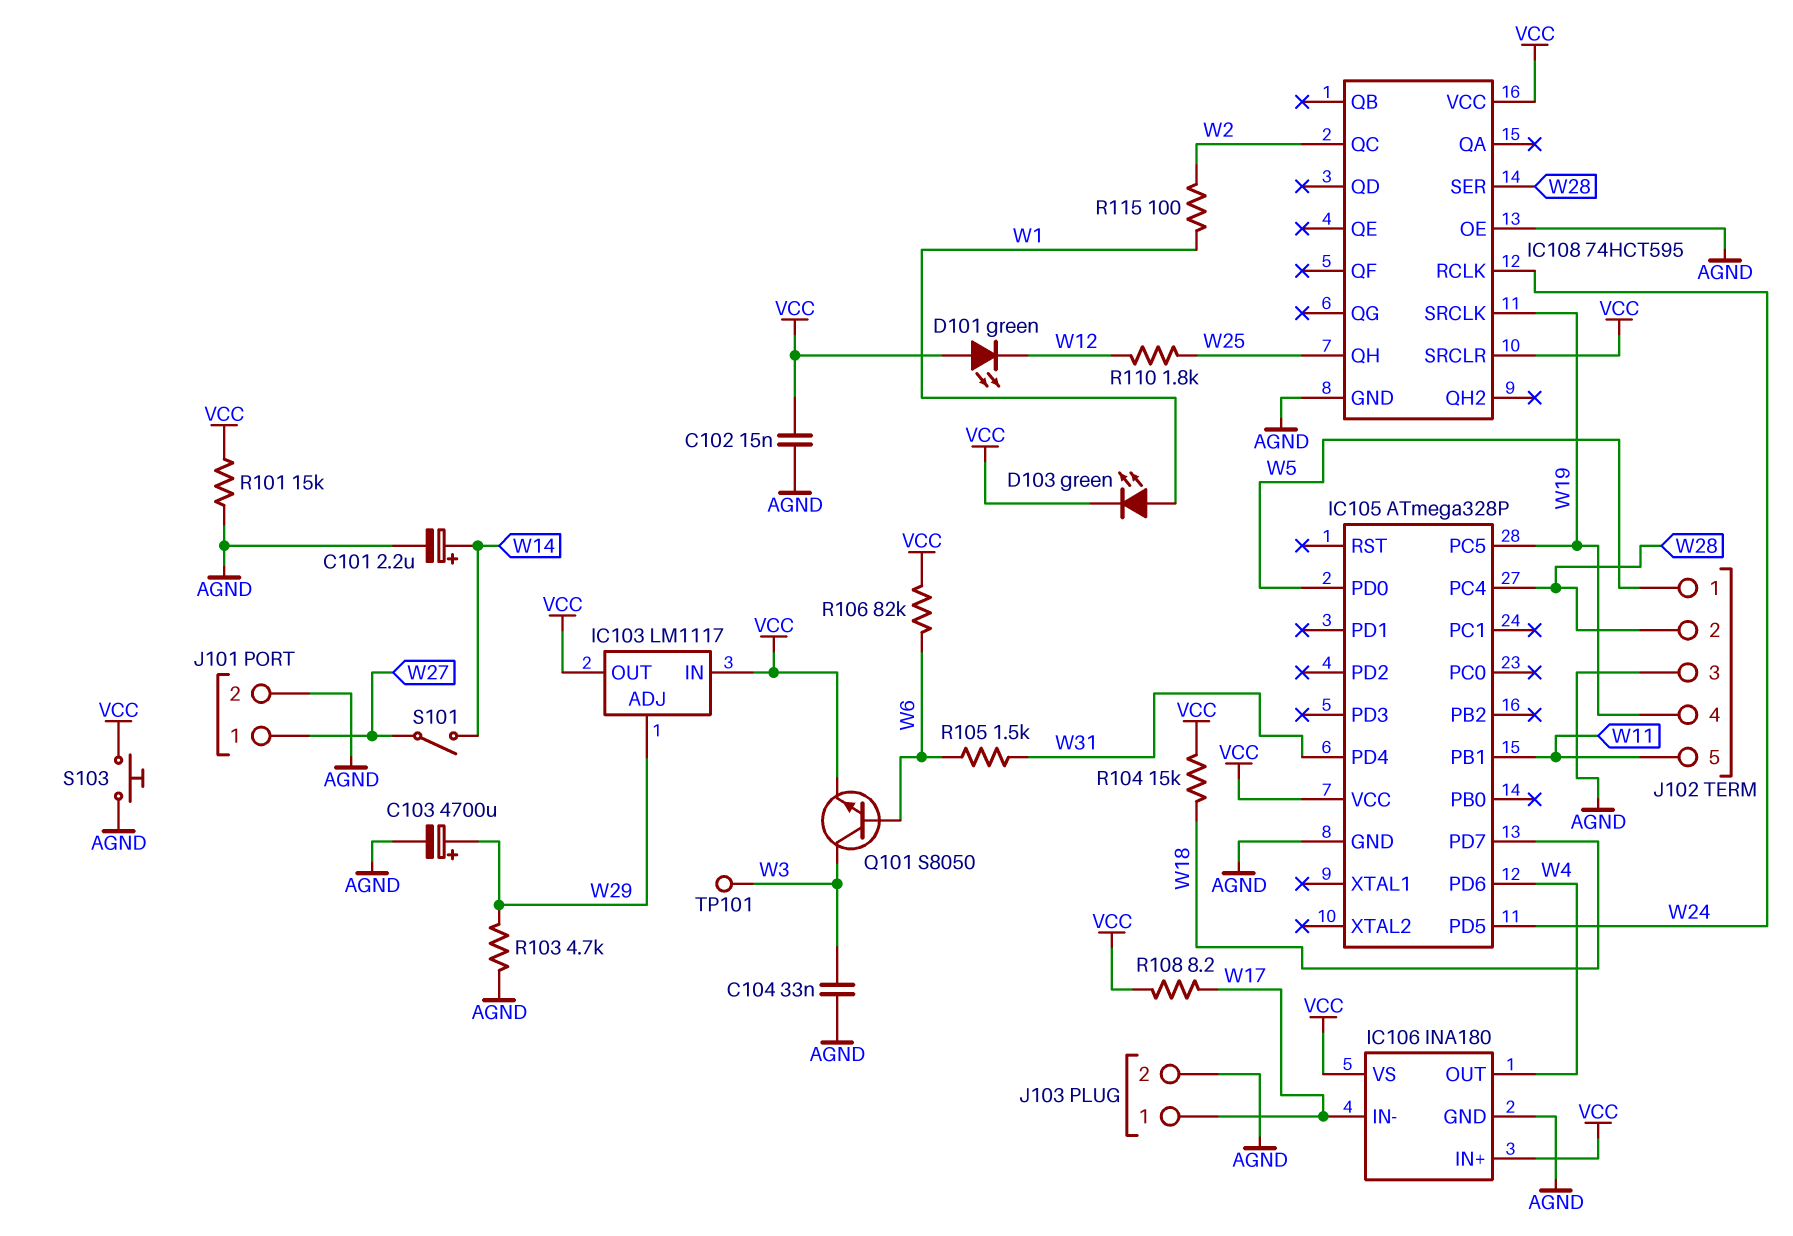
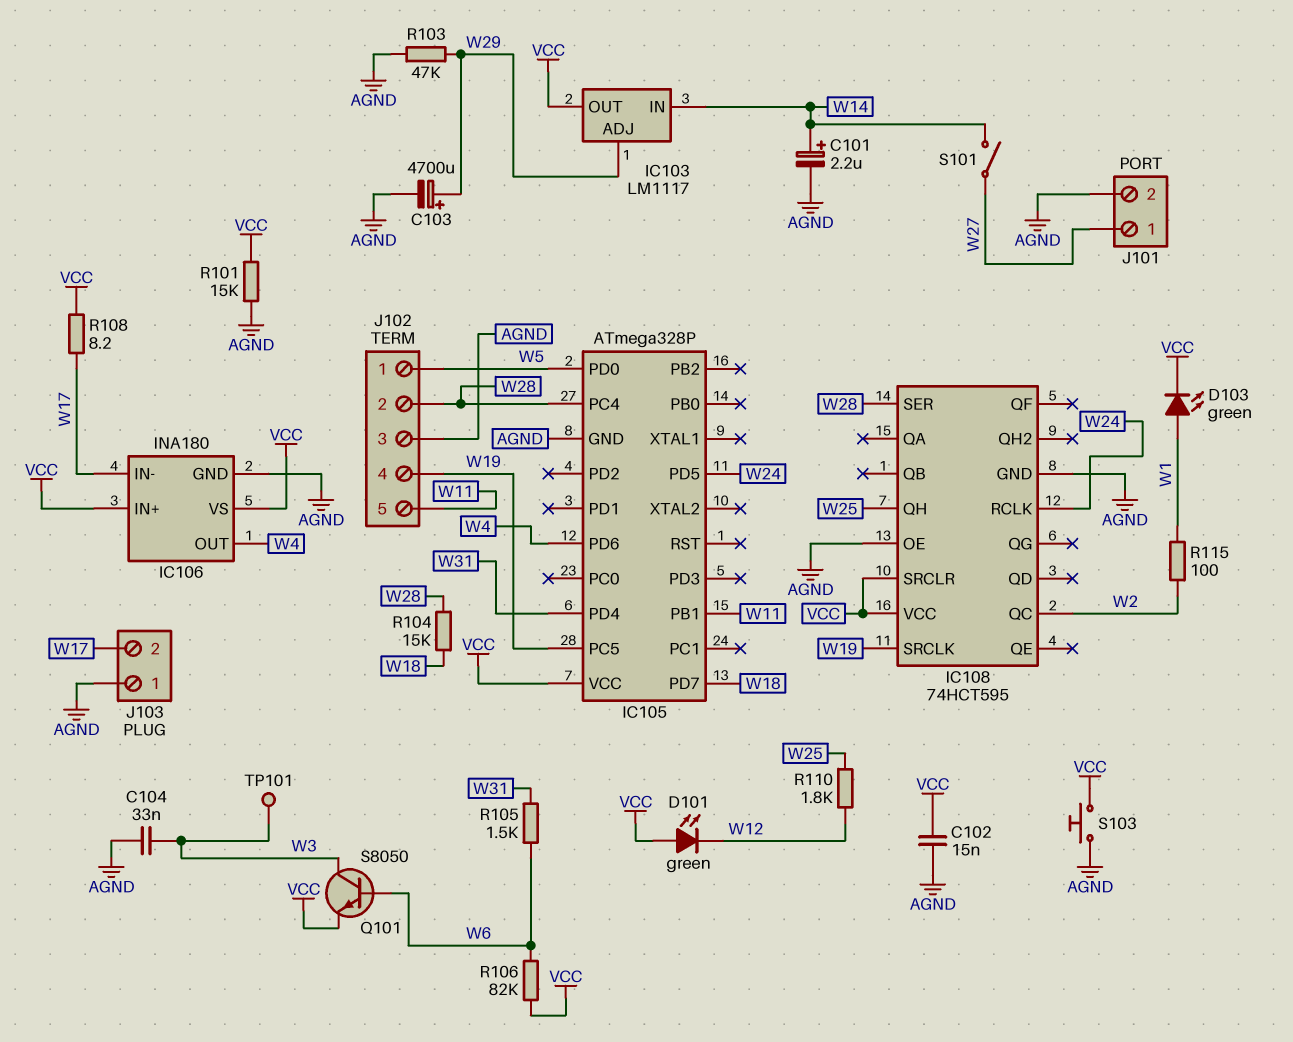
IC103 pin IN: VCC -> W14
J103 pin 1: W17 -> AGND
J103 pin 2: AGND -> W17
R103: 4.7k (AGND, W29) -> 47k (AGND, W29)
R104: 15k (VCC, W18) -> 15k (W18, W28)

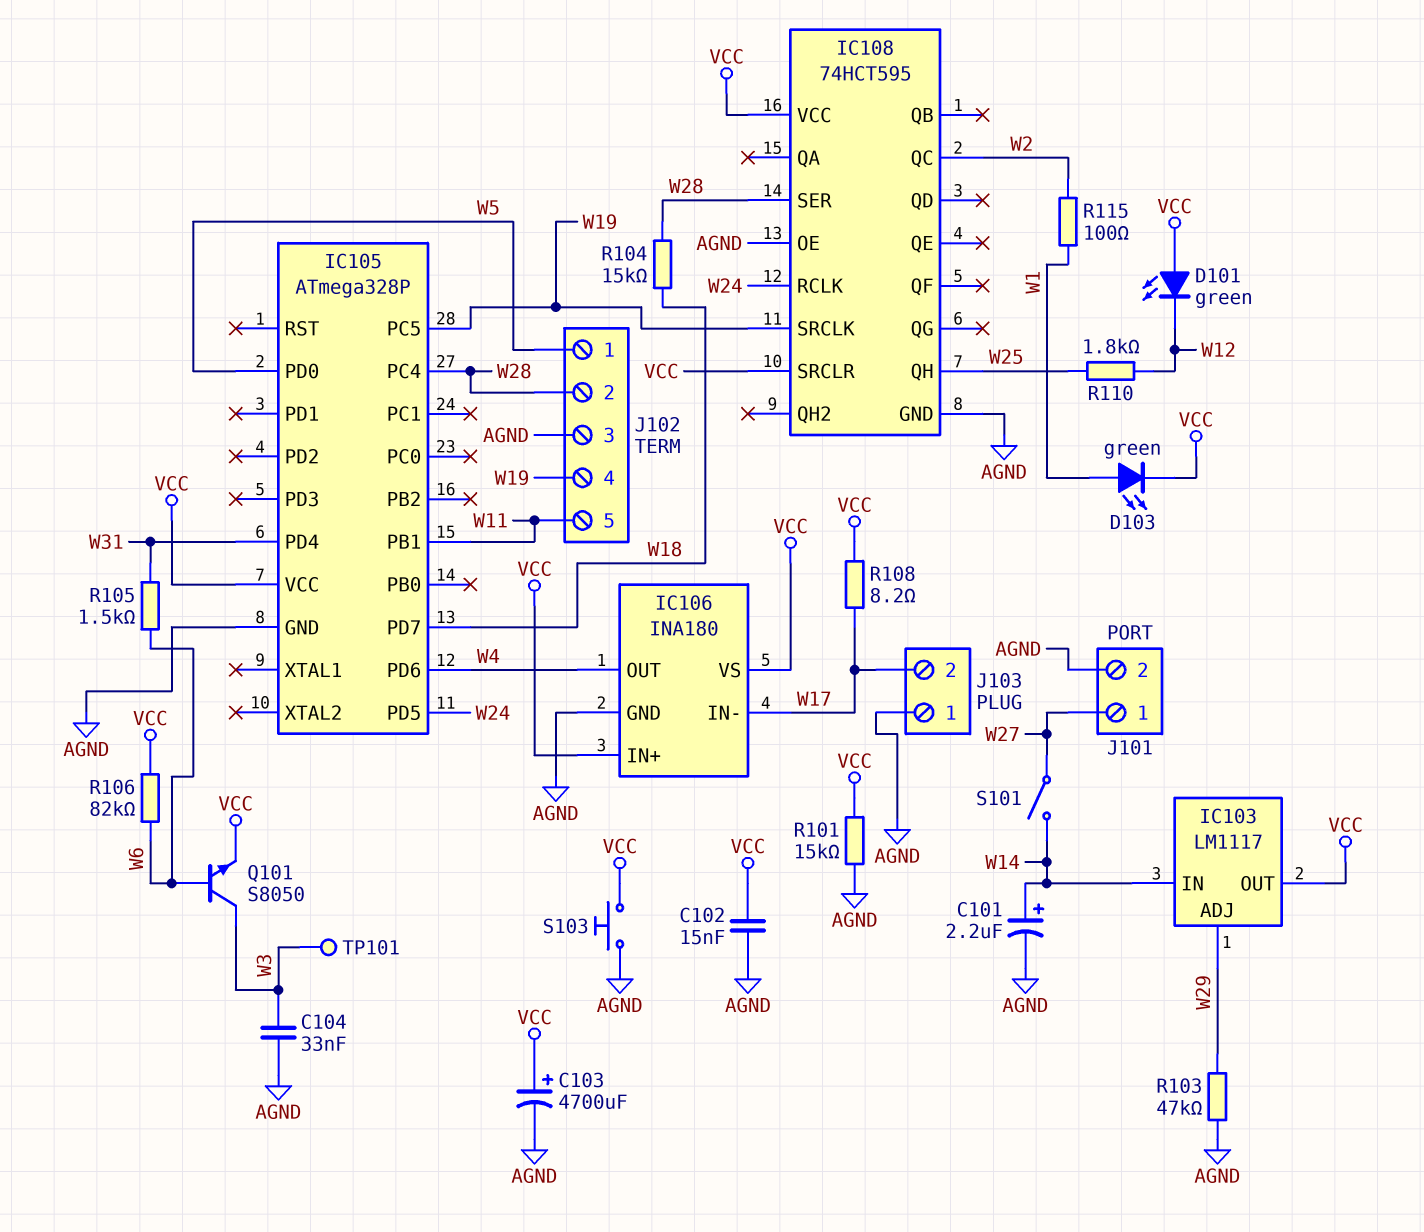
C103: 4700uF (plus W29, minus AGND) -> 4700uF (plus VCC, minus AGND)

